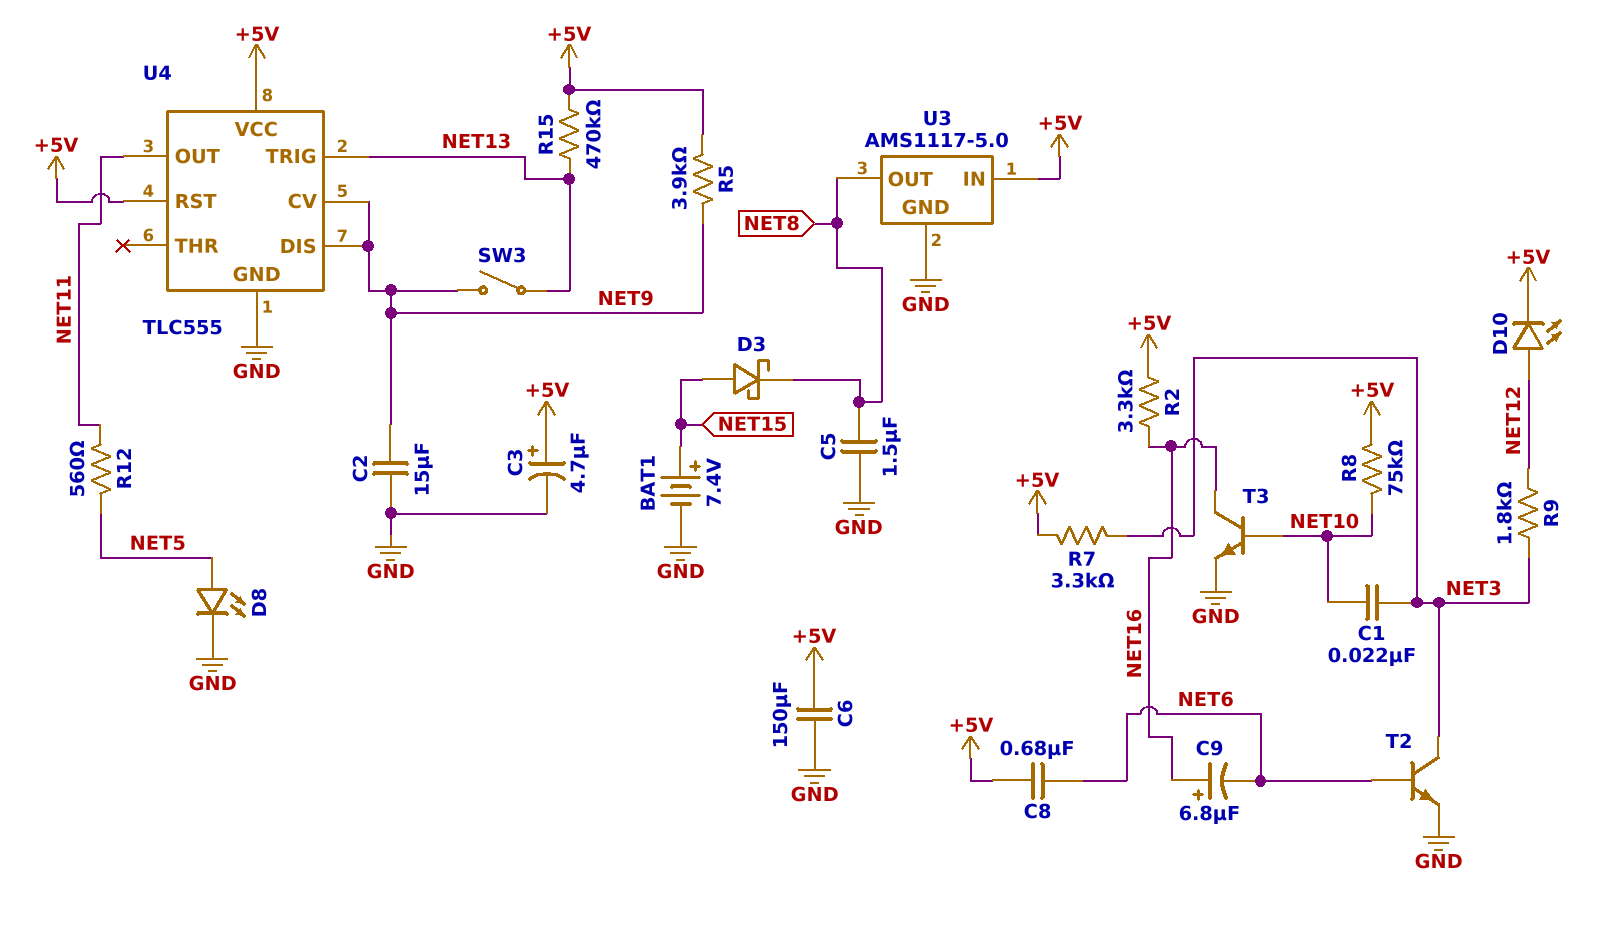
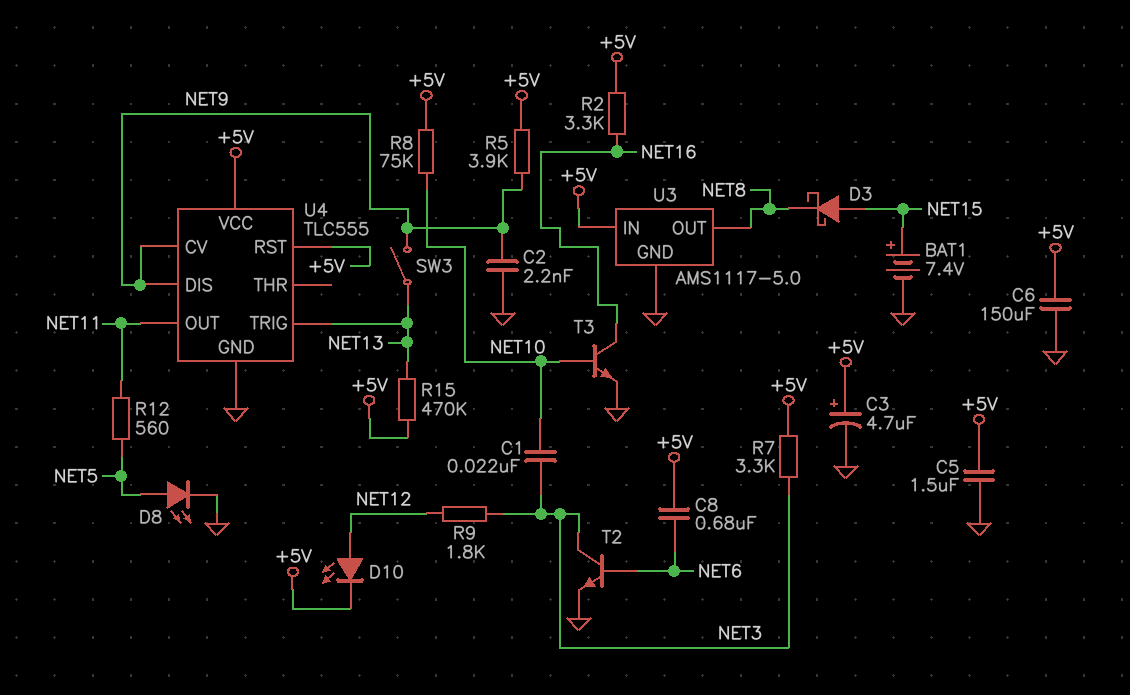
C2: 15uF (GND, NET9) -> 2.2nF (GND, NET9)
C5: 1.5uF (GND, NET8) -> 1.5uF (+5V, GND)
C9: 6.8uF (plus NET16, minus NET6) -> none

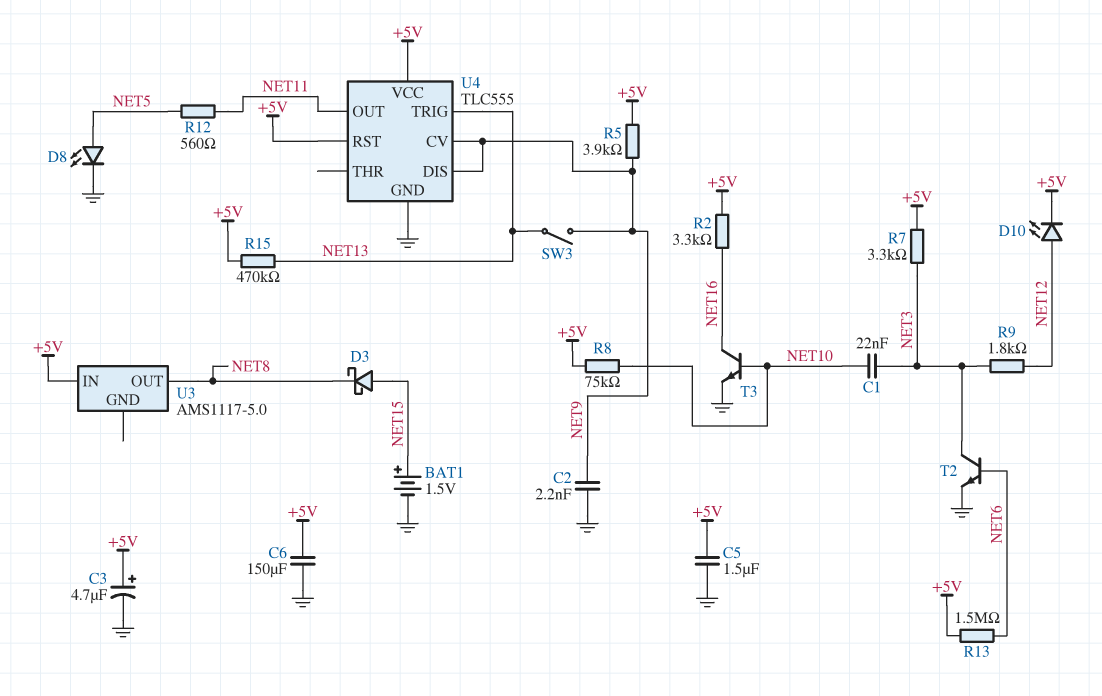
BAT1: 7.4V (plus NET15, minus GND) -> 1.5V (plus NET15, minus GND)
C8: 680nF (+5V, NET6) -> none
R13: none -> 1.5M (+5V, NET6)
U3 pin GND: GND -> none

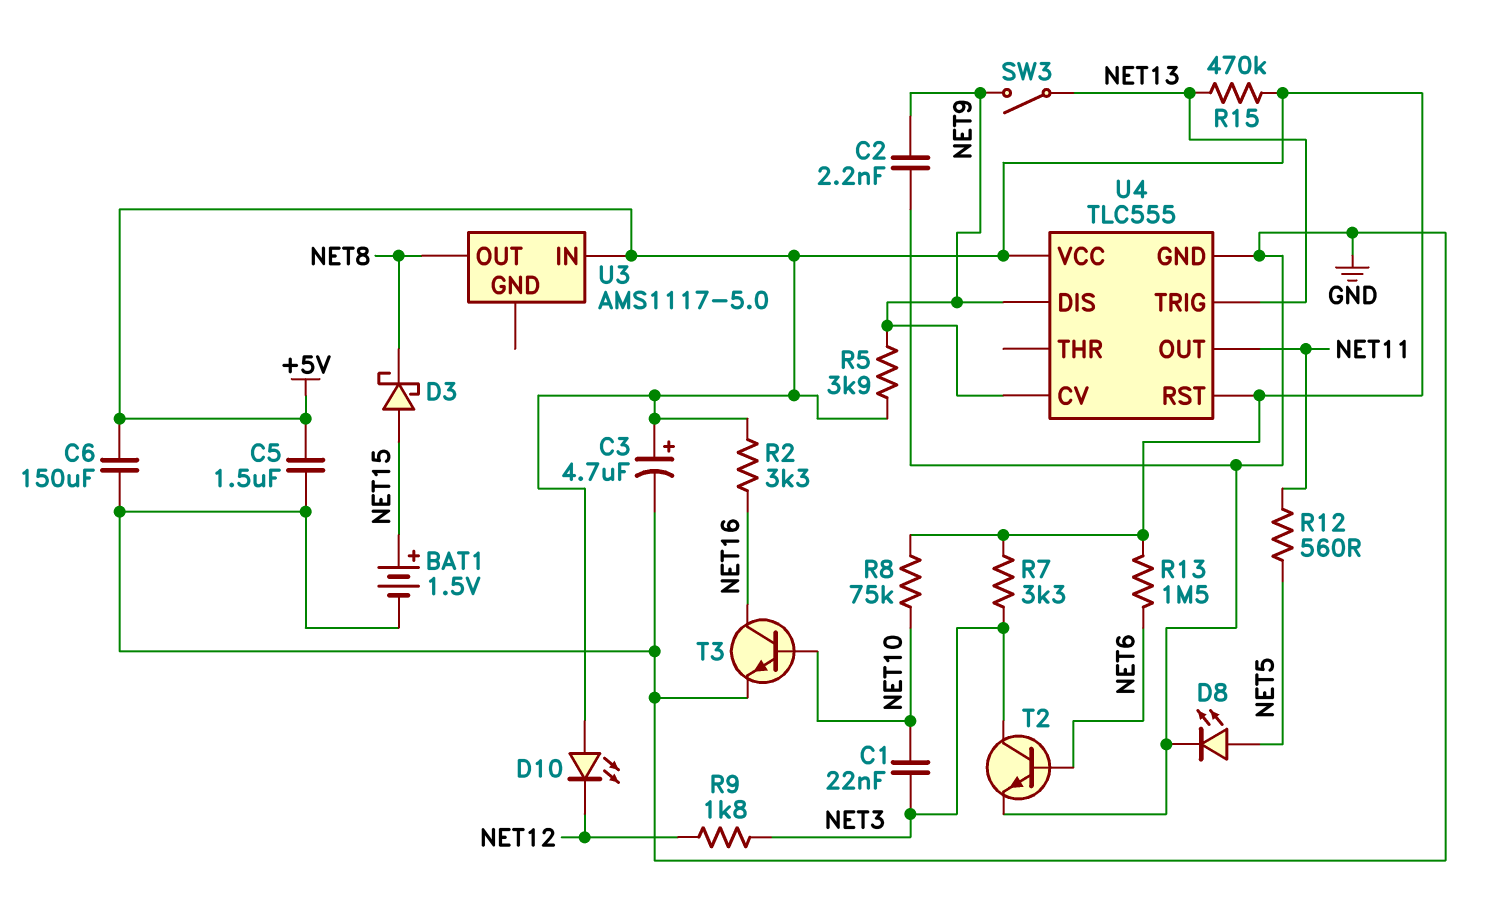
D10: LED (A NET12, K +5V) -> LED (A +5V, K NET12)

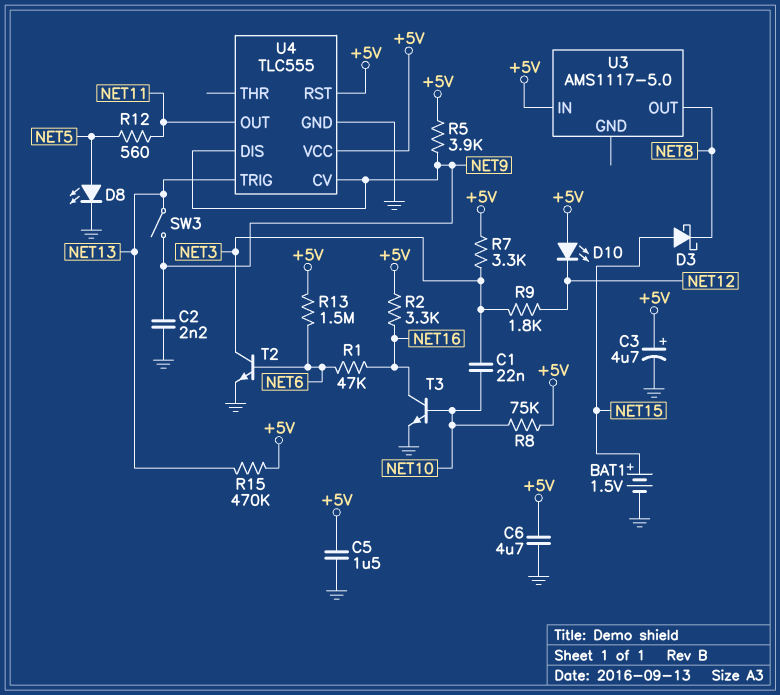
C6: 150uF (+5V, GND) -> 4.7uF (+5V, GND)
R1: none -> 47k (NET6, NET16)

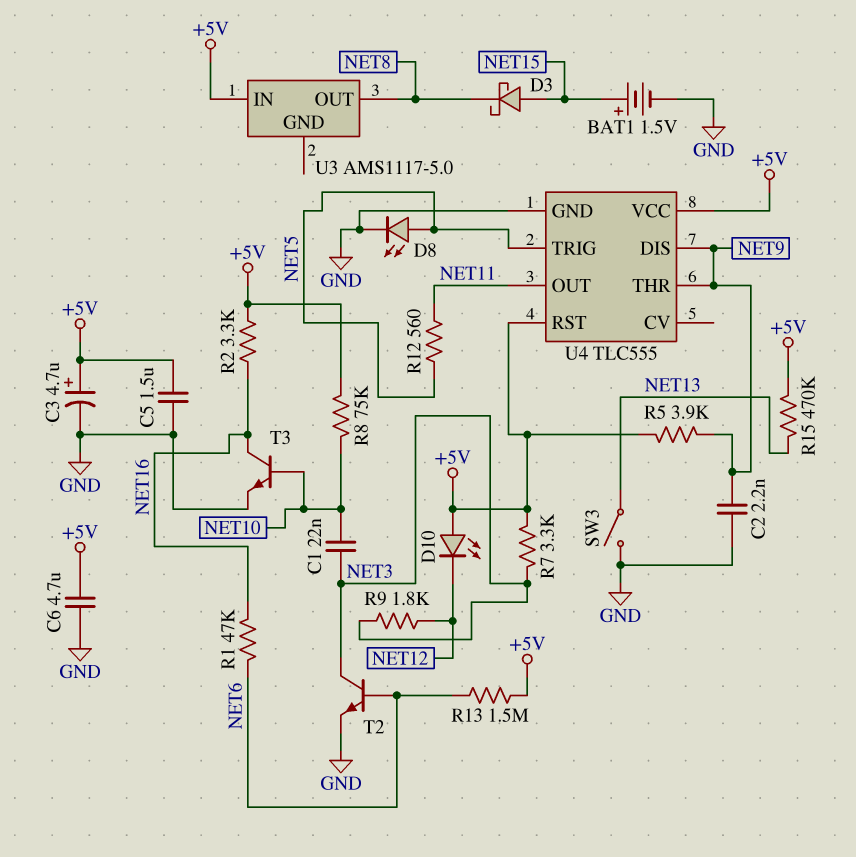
SW3: switch (NET9, NET13) -> switch (GND, NET13)
U4 pin CV: NET9 -> none
U4 pin THR: none -> NET9
U4 pin TRIG: NET13 -> NET5

